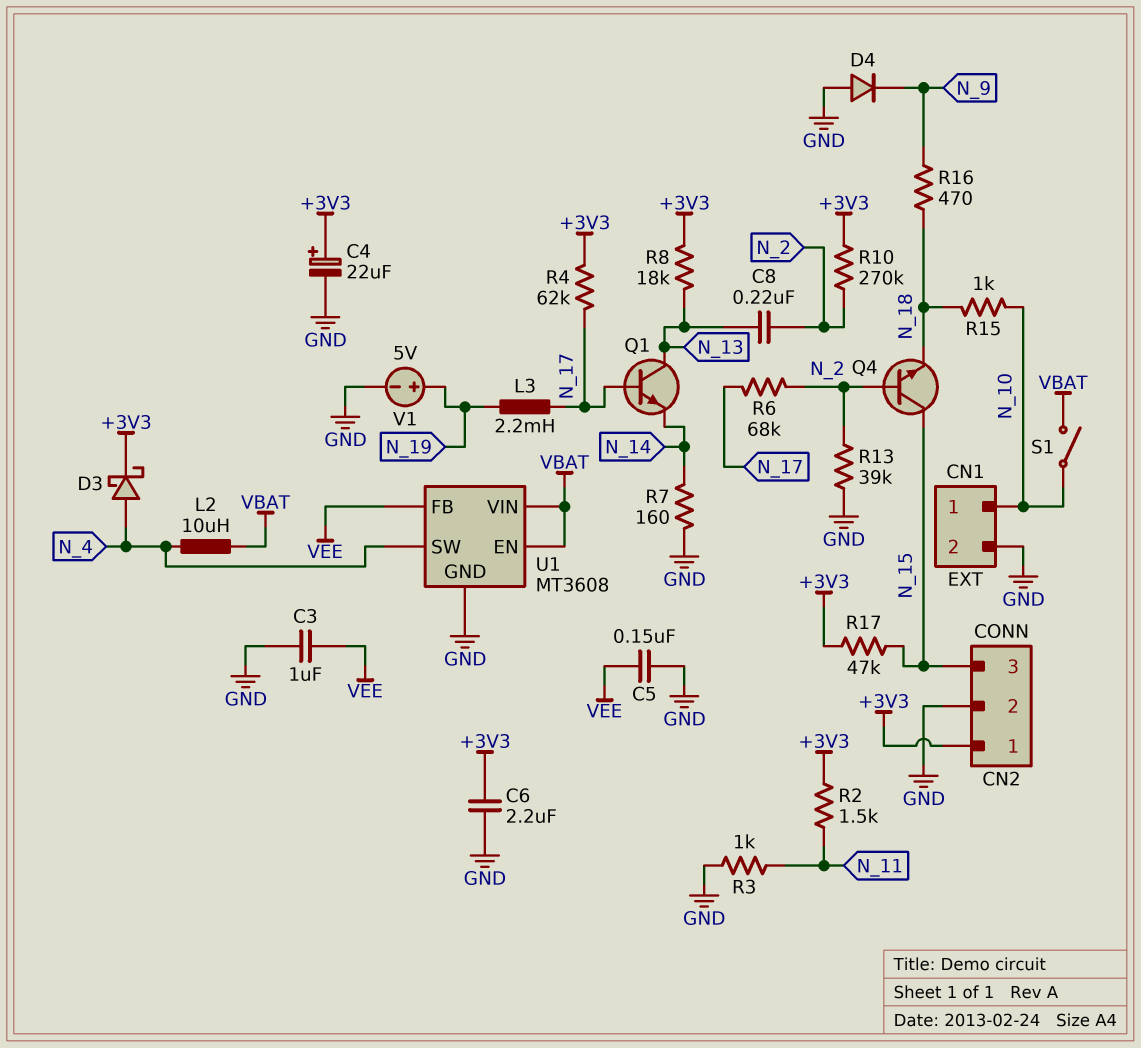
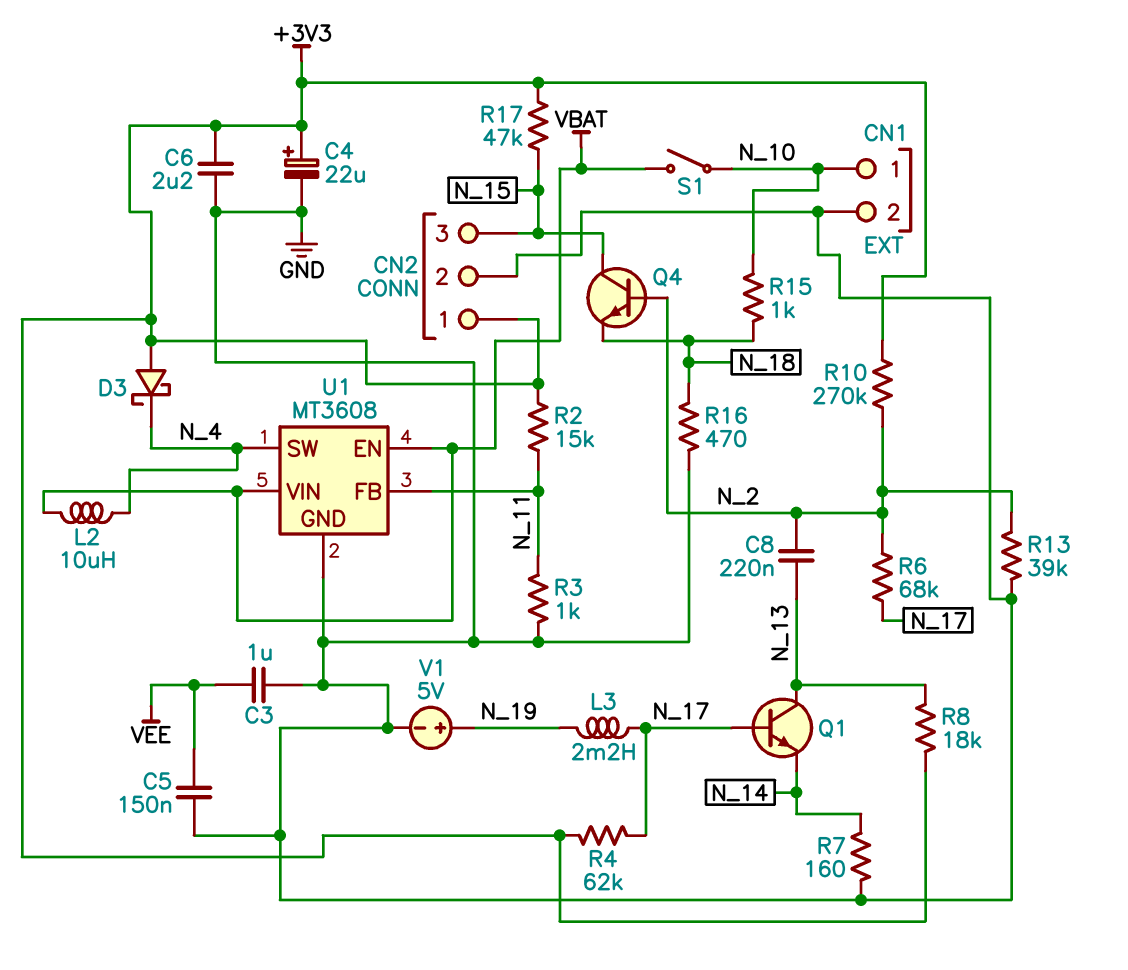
D3: schottky (A N_4, K +3V3) -> schottky (A +3V3, K N_4)
D4: diode (A GND, K N_9) -> none
R2: 1.5k (+3V3, N_11) -> 15k (+3V3, N_11)
R16: 470 (N_9, N_18) -> 470 (GND, N_18)
U1 pin FB: VEE -> N_11

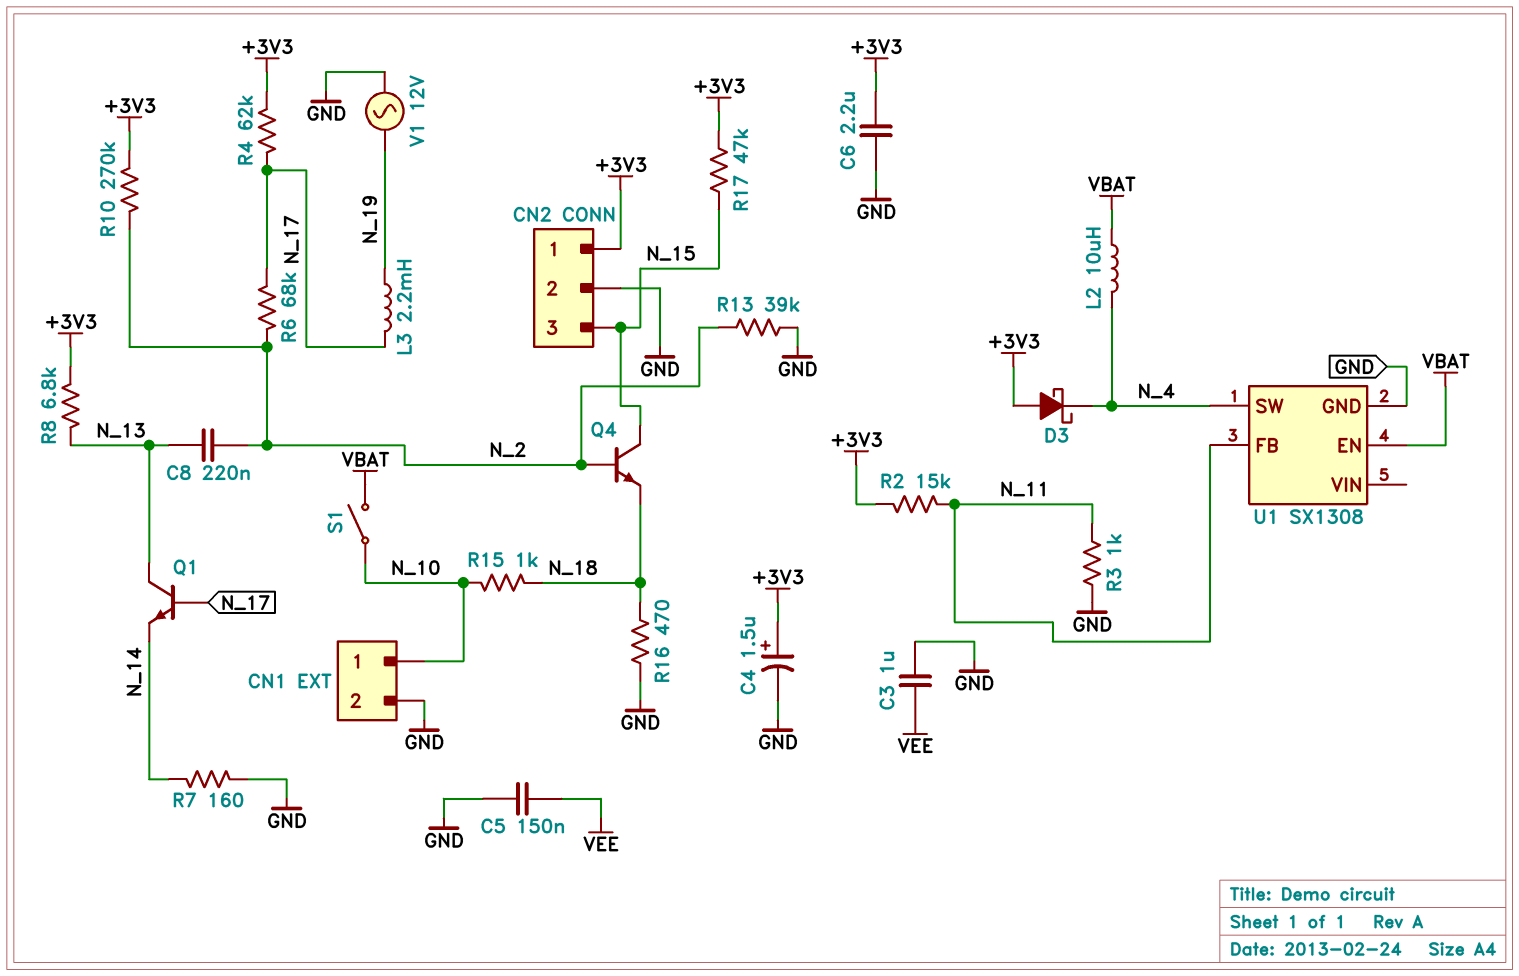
C4: 22uF (plus +3V3, minus GND) -> 1.5uF (plus +3V3, minus GND)
R8: 18k (+3V3, N_13) -> 6.8k (+3V3, N_13)
U1: MT3608 -> SX1308
U1 pin VIN: VBAT -> none
V1: 5V (plus N_19, minus GND) -> AC 12V (GND, N_19)

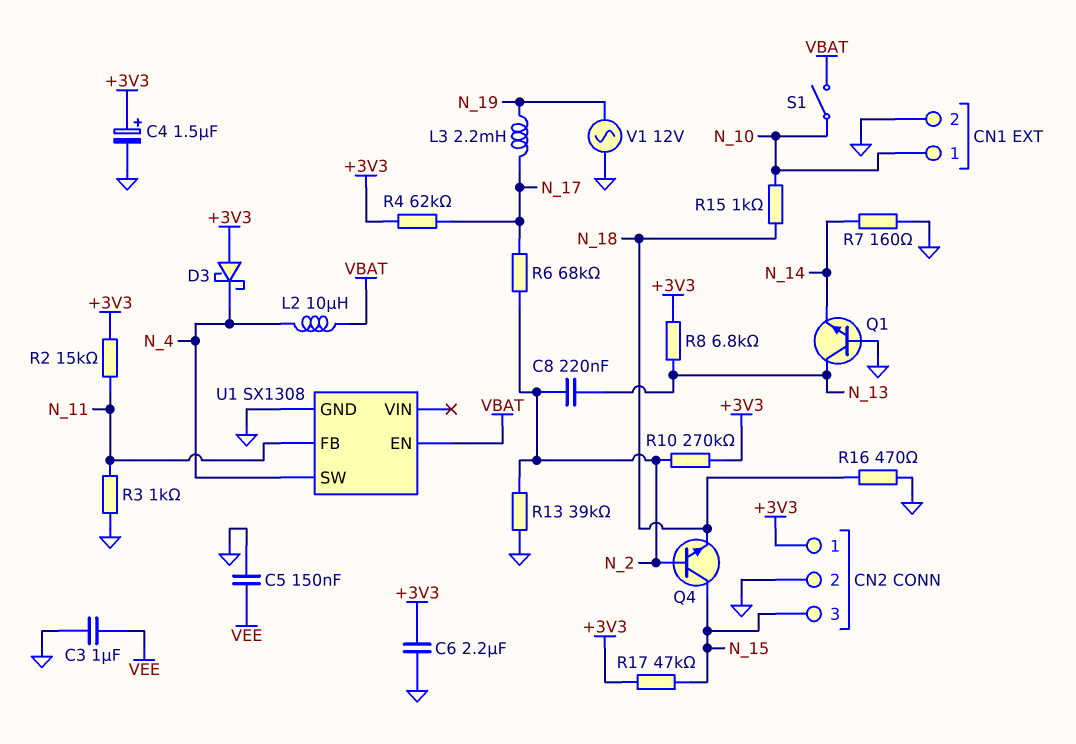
Q1: NPN (B N_17, C N_13, E N_14) -> NPN (B GND, C N_13, E N_14)

